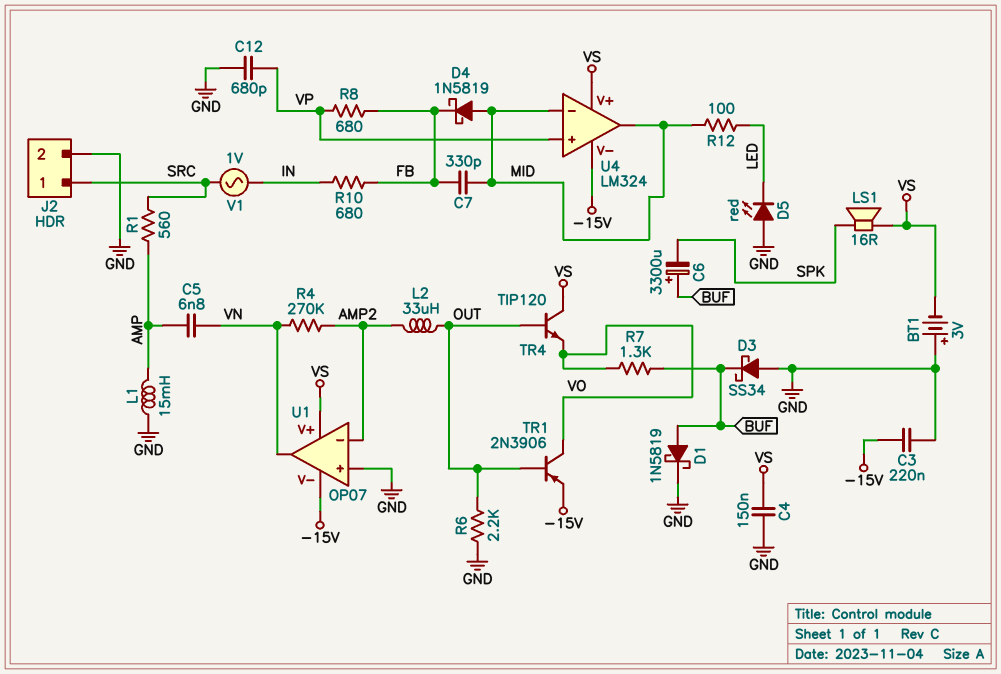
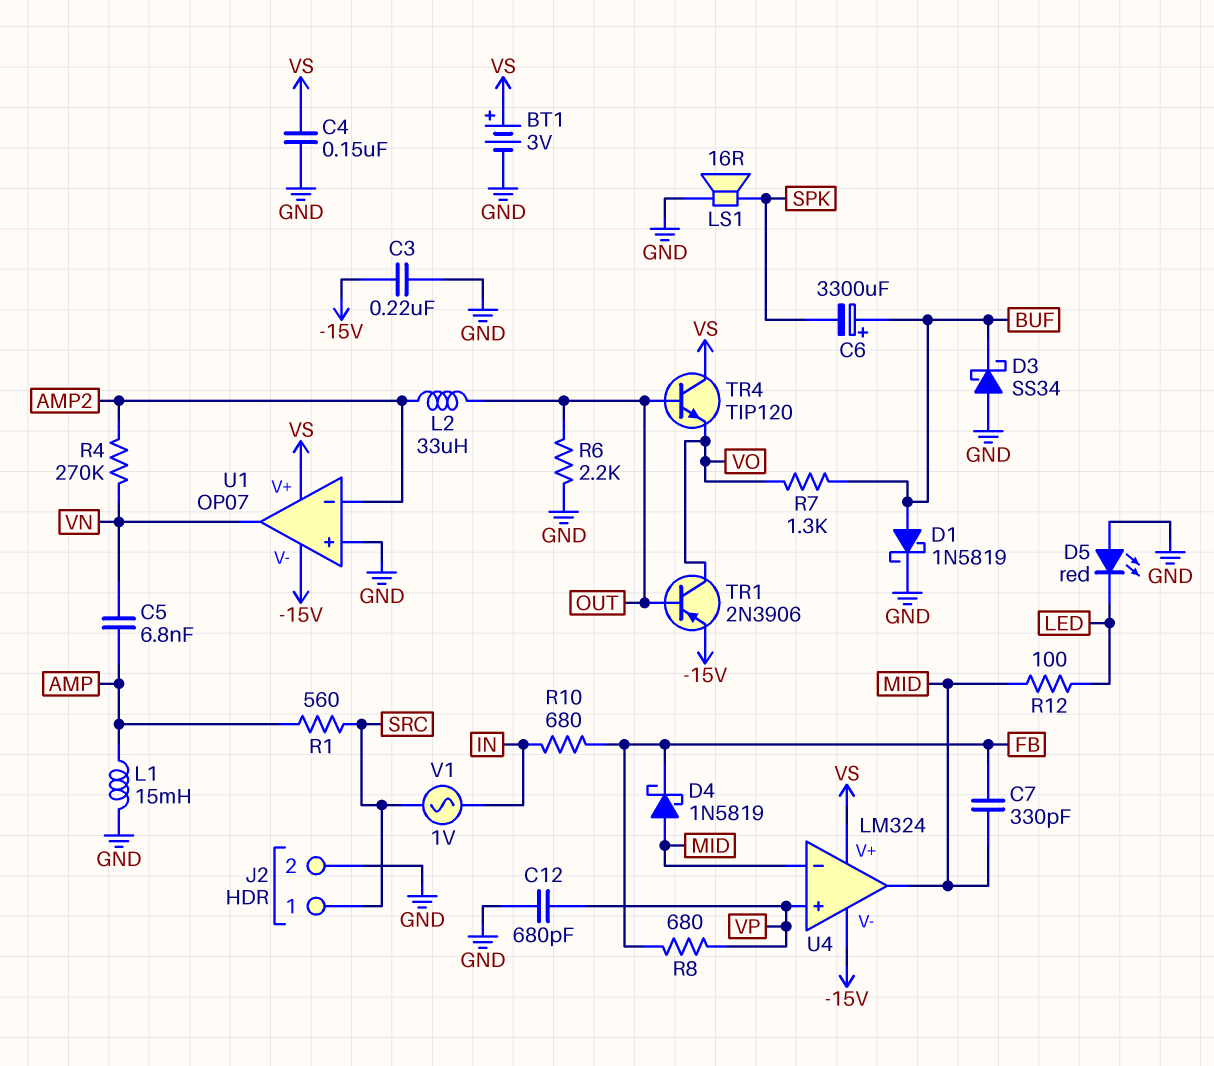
BT1: 3V (plus GND, minus VS) -> 3V (plus VS, minus GND)
LS1: speaker 16R (SPK, VS) -> speaker 16R (GND, SPK)

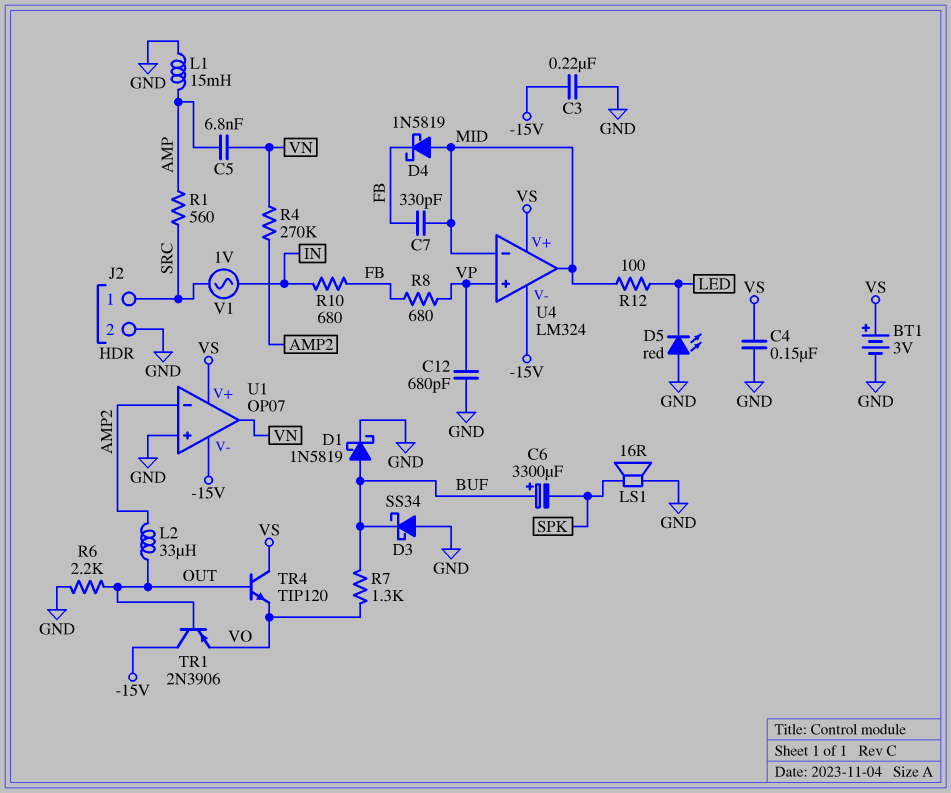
TR1: PNP 2N3906 (B OUT, C VO, E -15V) -> PNP 2N3906 (B OUT, C -15V, E VO)

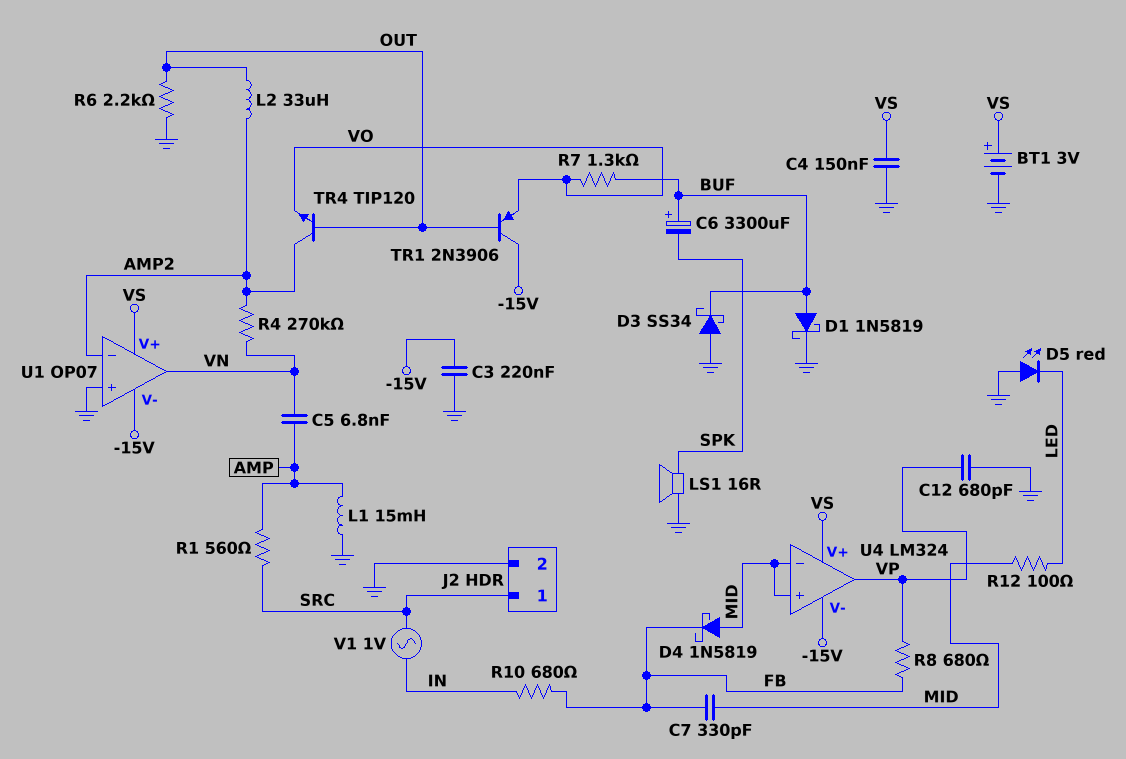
TR4: NPN TIP120 (B OUT, C VS, E VO) -> NPN TIP120 (B OUT, C AMP2, E VO)
U4 pin in+: VP -> MID
U4 pin out: MID -> VP

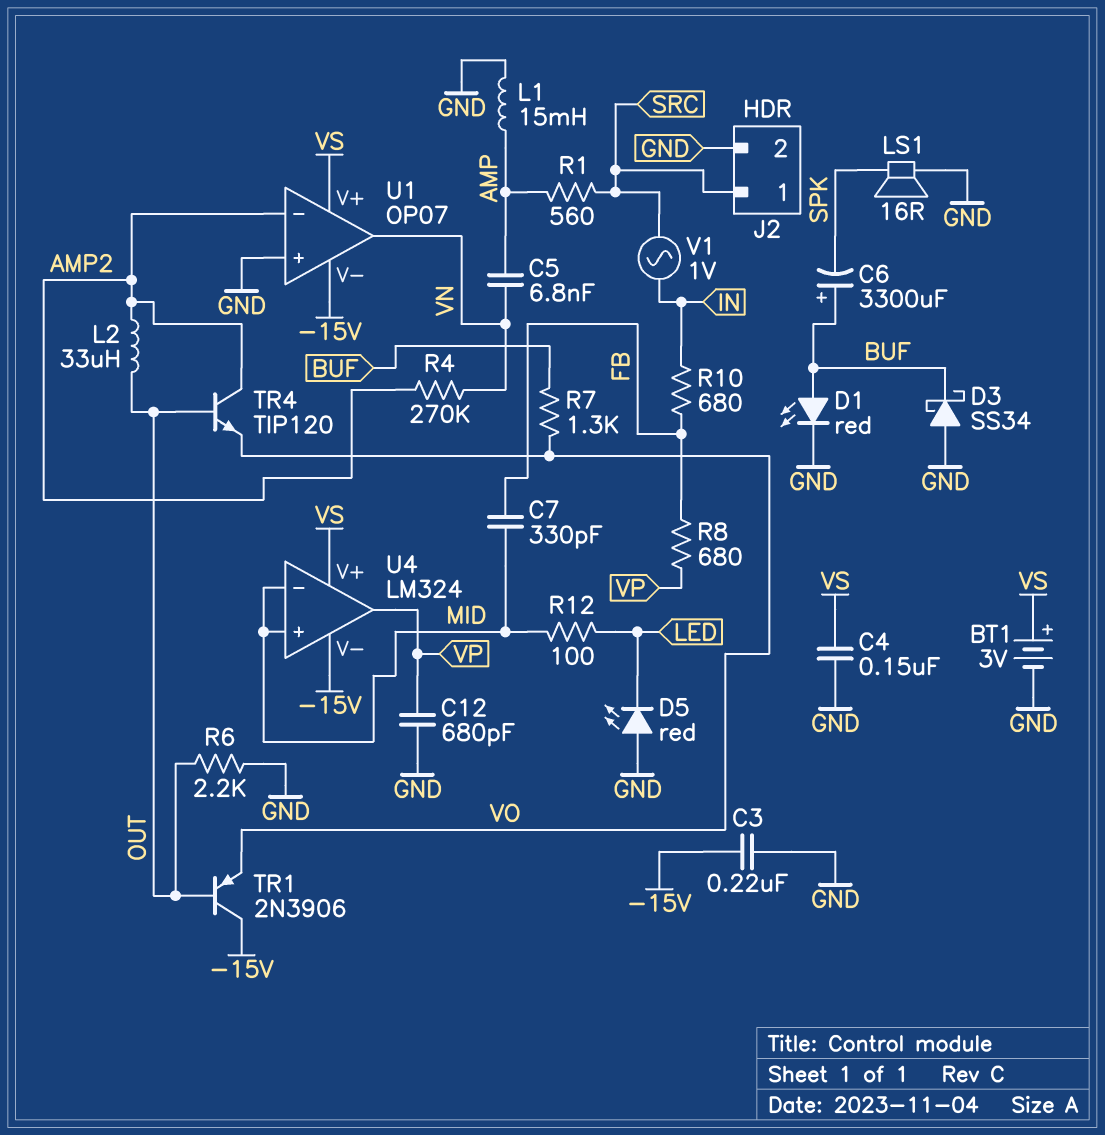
D1: schottky 1N5819 (A BUF, K GND) -> LED red (A BUF, K GND)
D4: schottky 1N5819 (A MID, K FB) -> none

